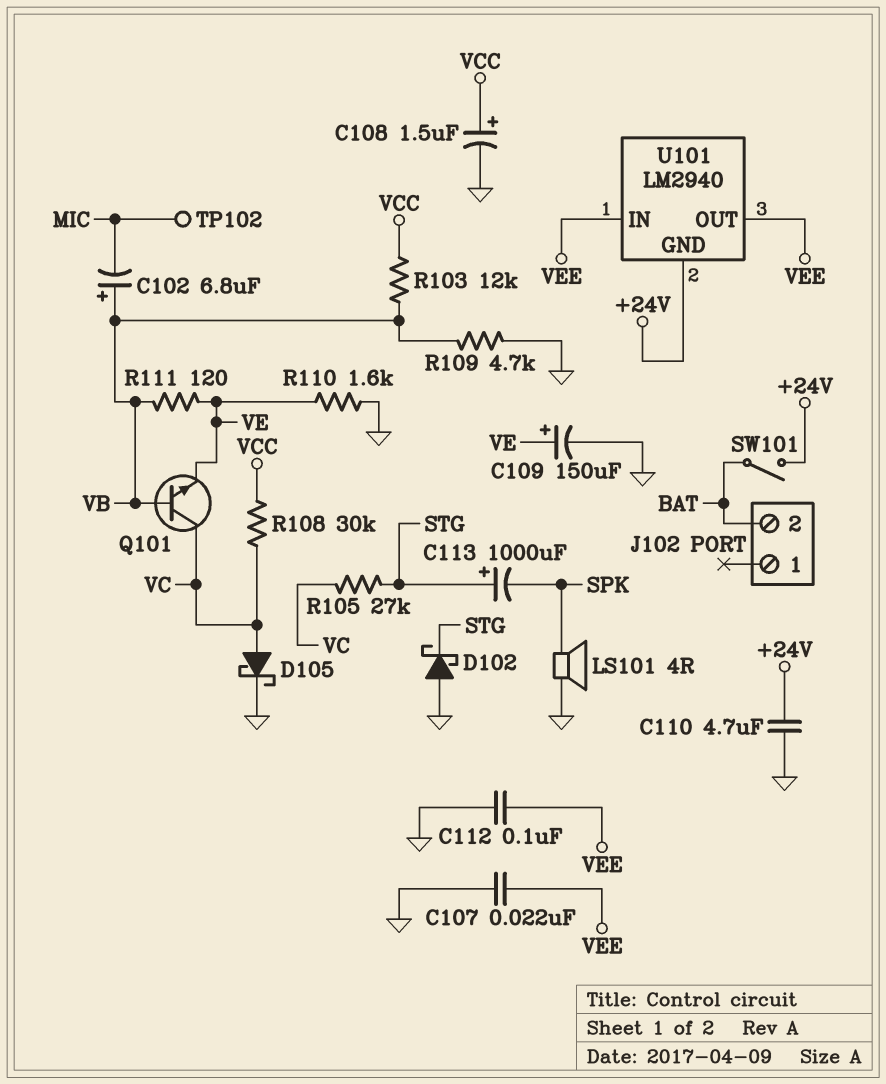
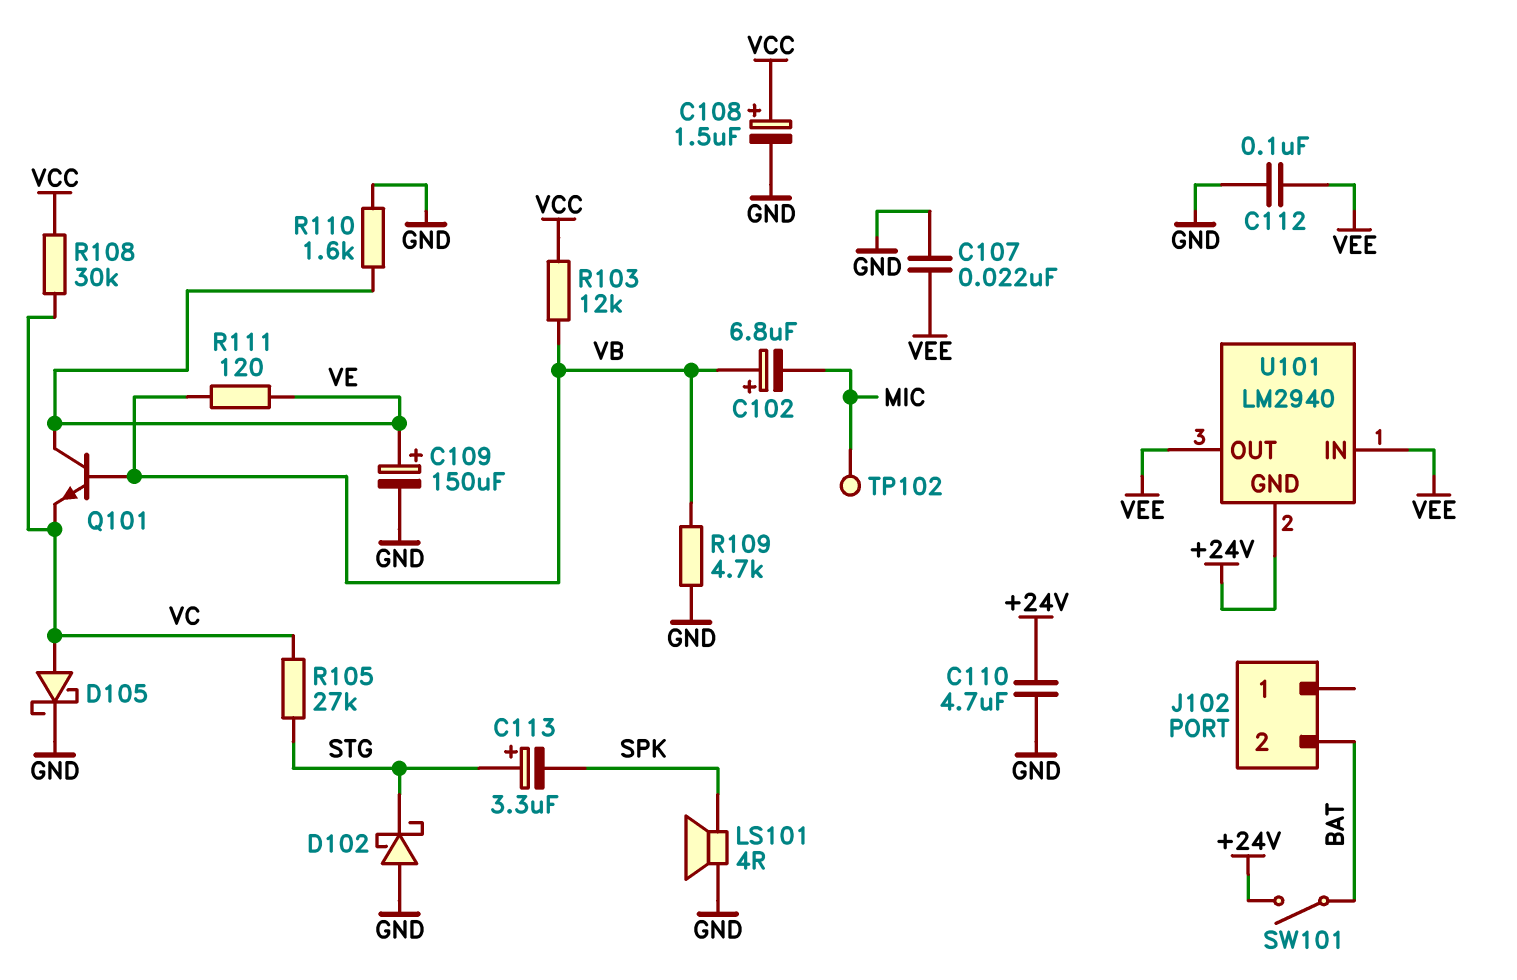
C113: 1000uF (plus STG, minus SPK) -> 3.3uF (plus STG, minus SPK)
Q101: NPN (B VB, C VC, E VE) -> NPN (B VB, C VE, E VC)

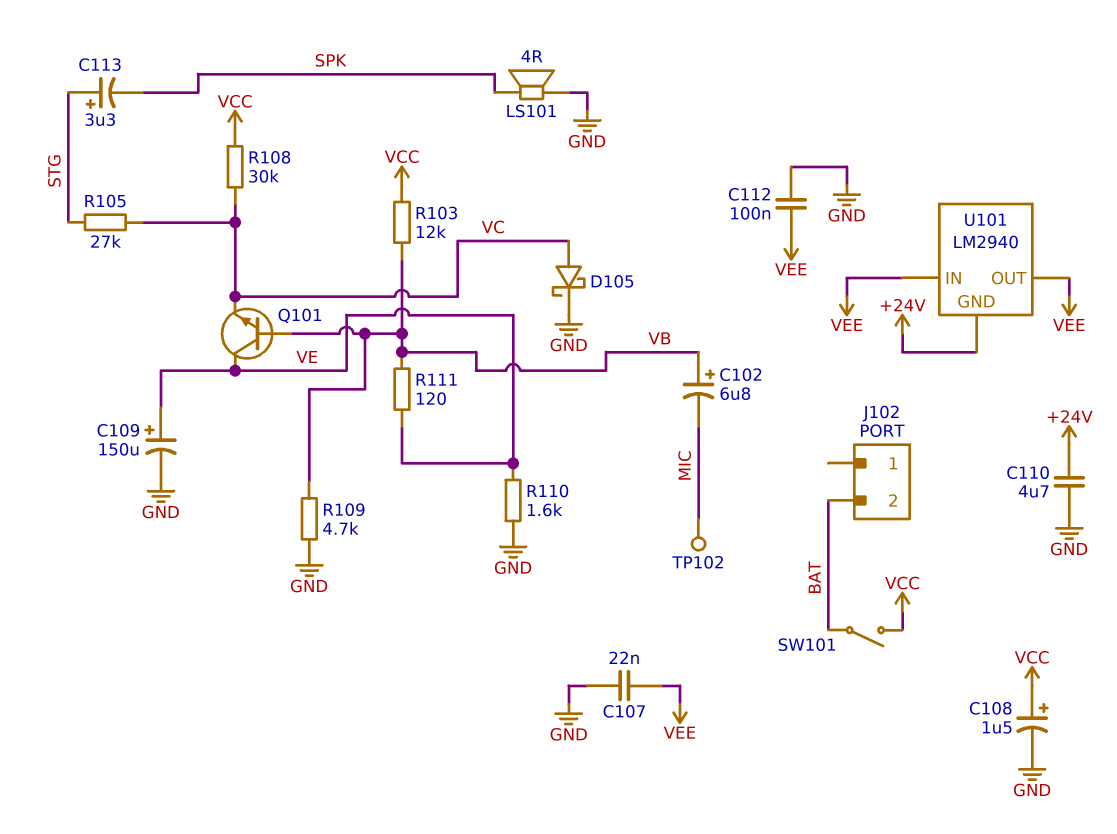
D102: schottky (A GND, K STG) -> none
SW101: switch (+24V, BAT) -> switch (BAT, VCC)

